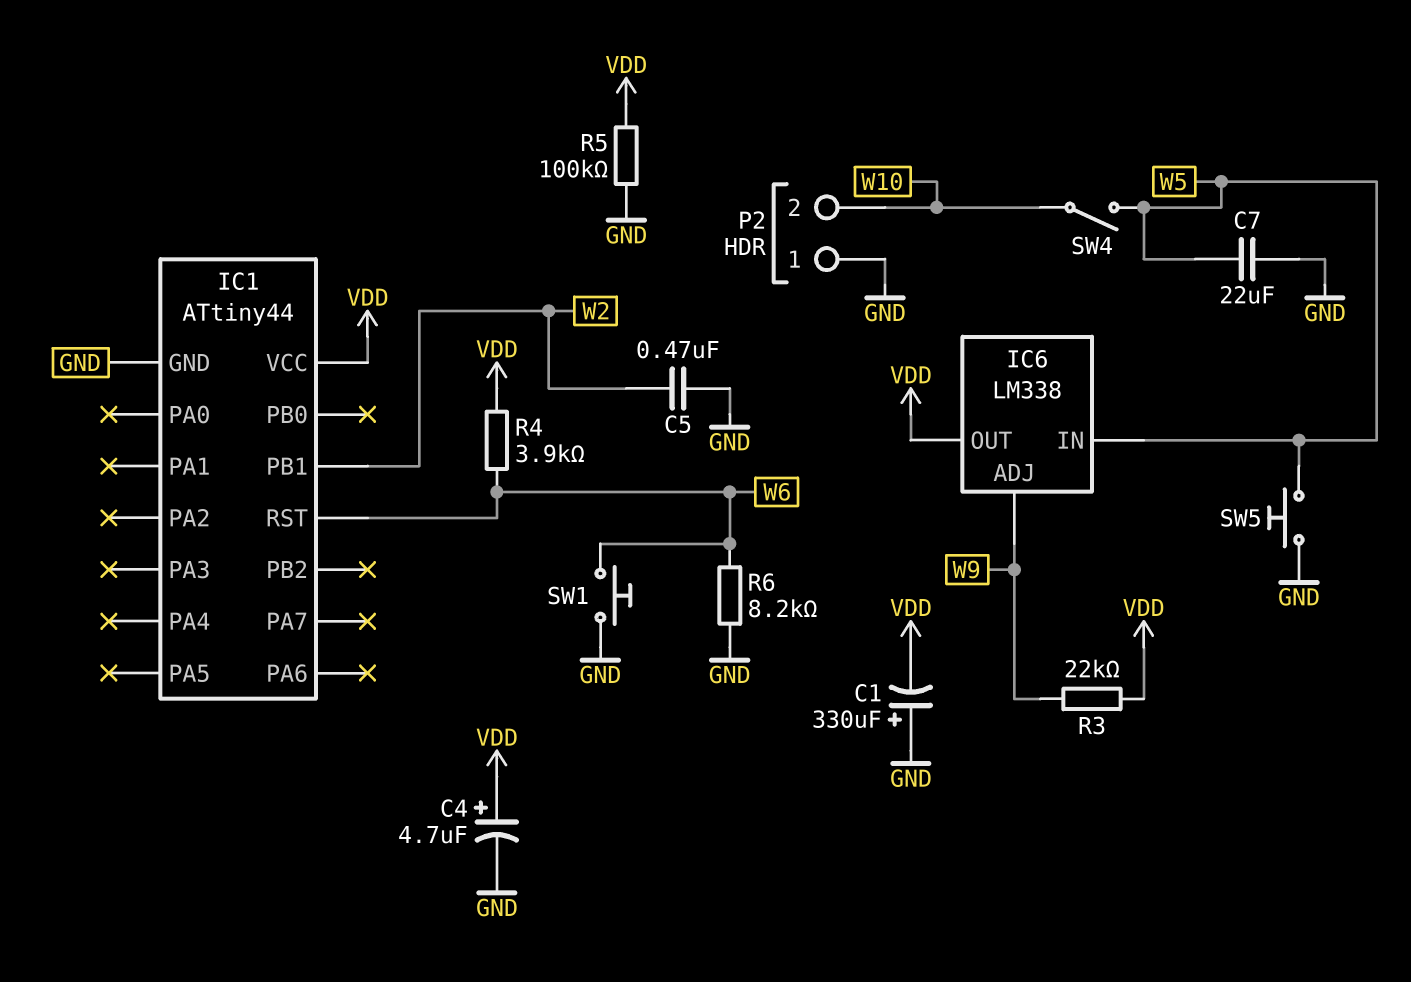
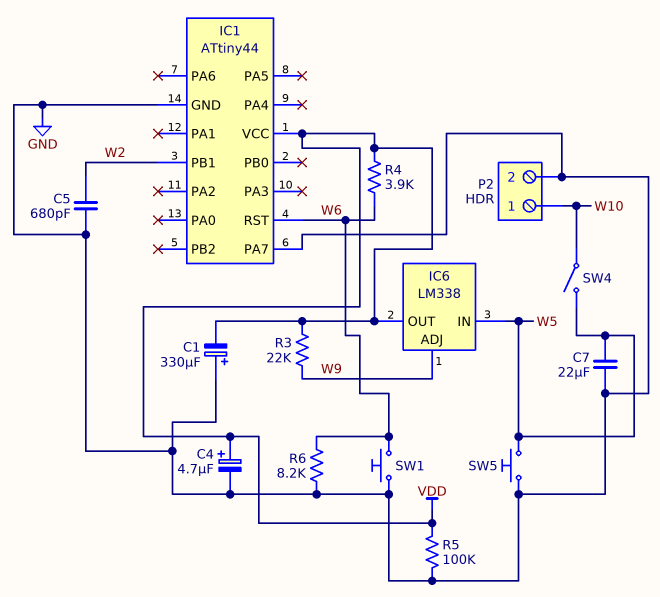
C5: 470nF (GND, W2) -> 680pF (GND, W2)
IC1 pin PA7: none -> GND
P2 pin 1: GND -> W10
P2 pin 2: W10 -> GND

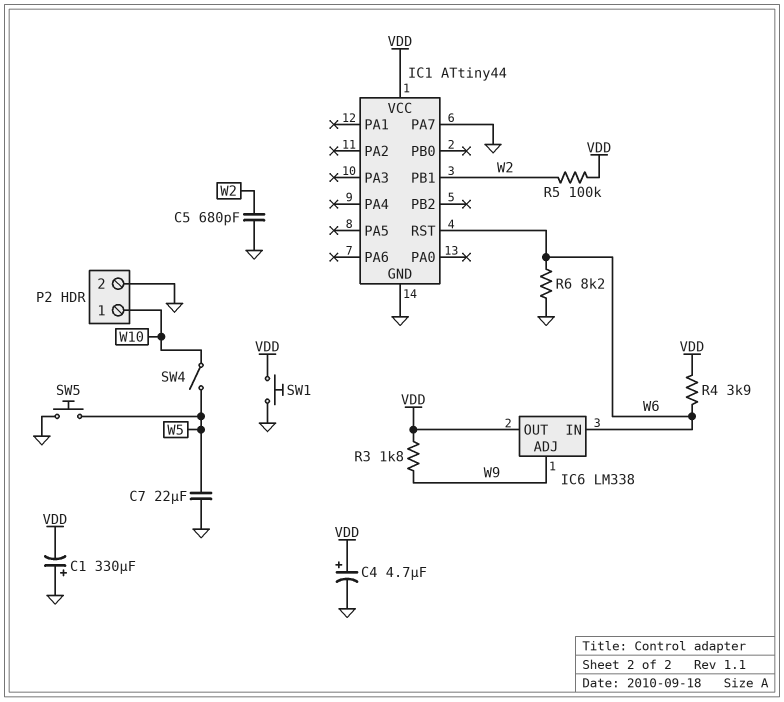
IC6 pin IN: W5 -> W6
R3: 22k (VDD, W9) -> 1.8k (VDD, W9)
R5: 100k (GND, VDD) -> 100k (VDD, W2)
SW1: button (GND, W6) -> button (GND, VDD)

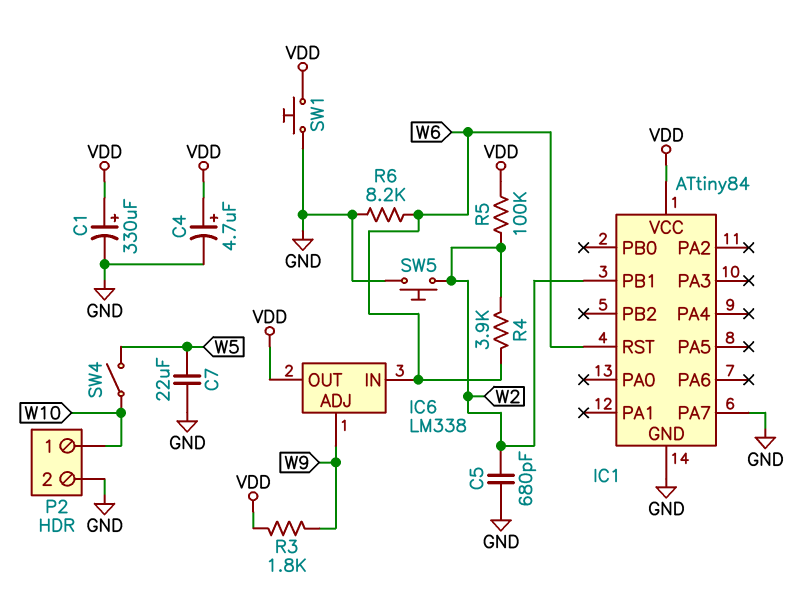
C1: 330uF (plus GND, minus VDD) -> 330uF (plus VDD, minus GND)
IC1: ATtiny44 -> ATtiny84
R4: 3.9k (VDD, W6) -> 3.9k (W2, W6)
SW5: button (GND, W5) -> button (GND, W2)

